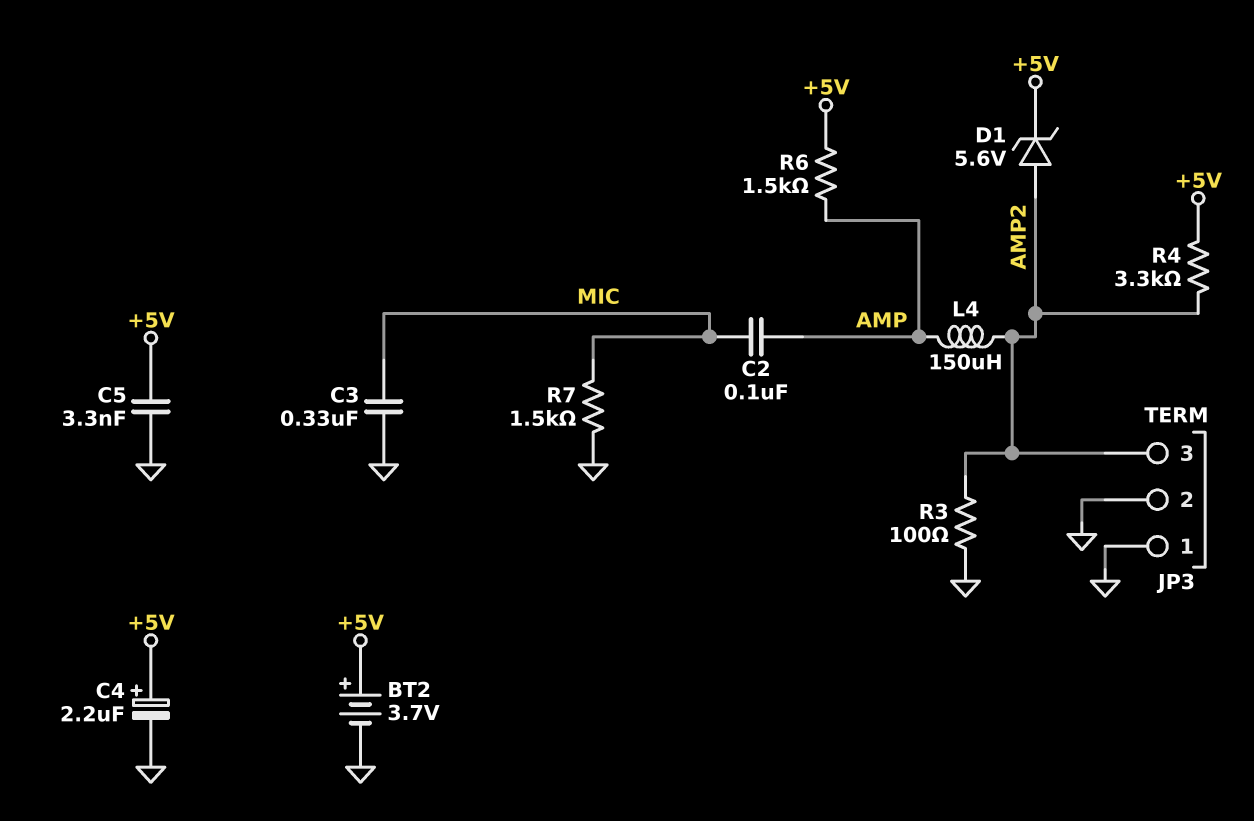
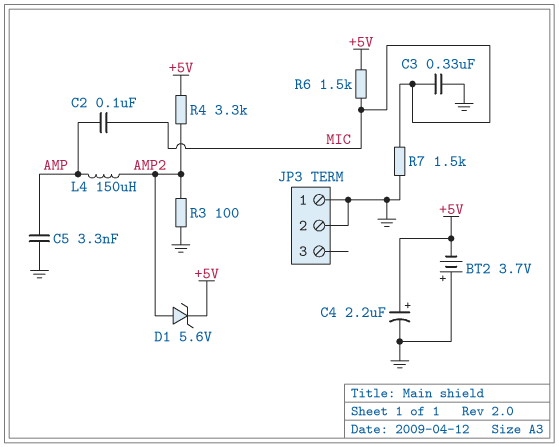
BT2: 3.7V (plus +5V, minus GND) -> 3.7V (plus GND, minus +5V)
C5: 3.3nF (+5V, GND) -> 3.3nF (AMP, GND)
JP3 pin 3: AMP2 -> none
R6: 1.5k (+5V, AMP) -> 1.5k (+5V, MIC)

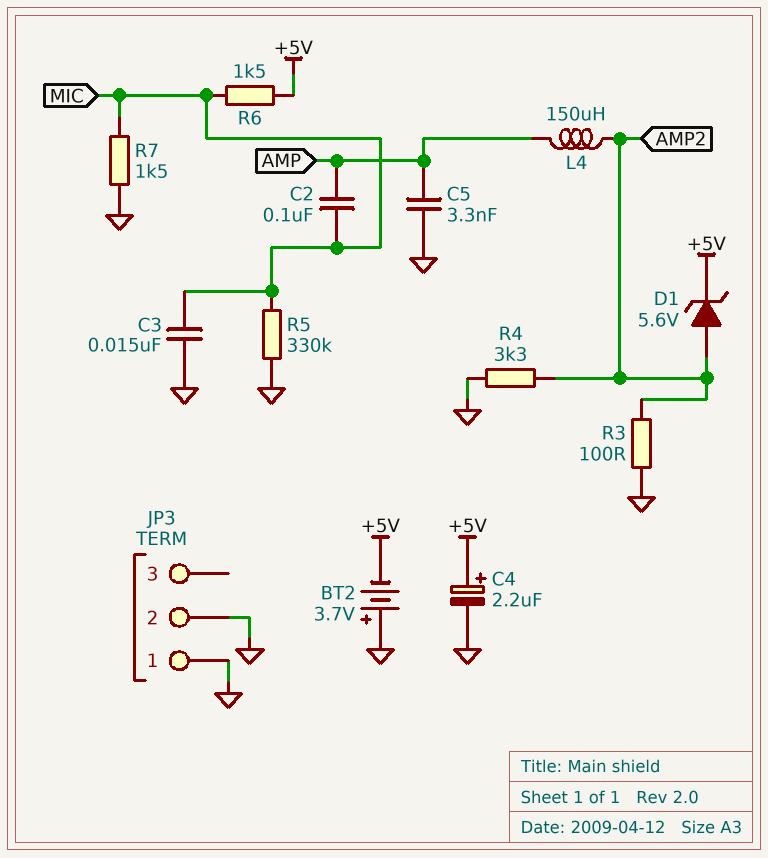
C3: 330nF (GND, MIC) -> 15nF (GND, MIC)
R4: 3.3k (+5V, AMP2) -> 3.3k (AMP2, GND)
R5: none -> 330k (GND, MIC)

